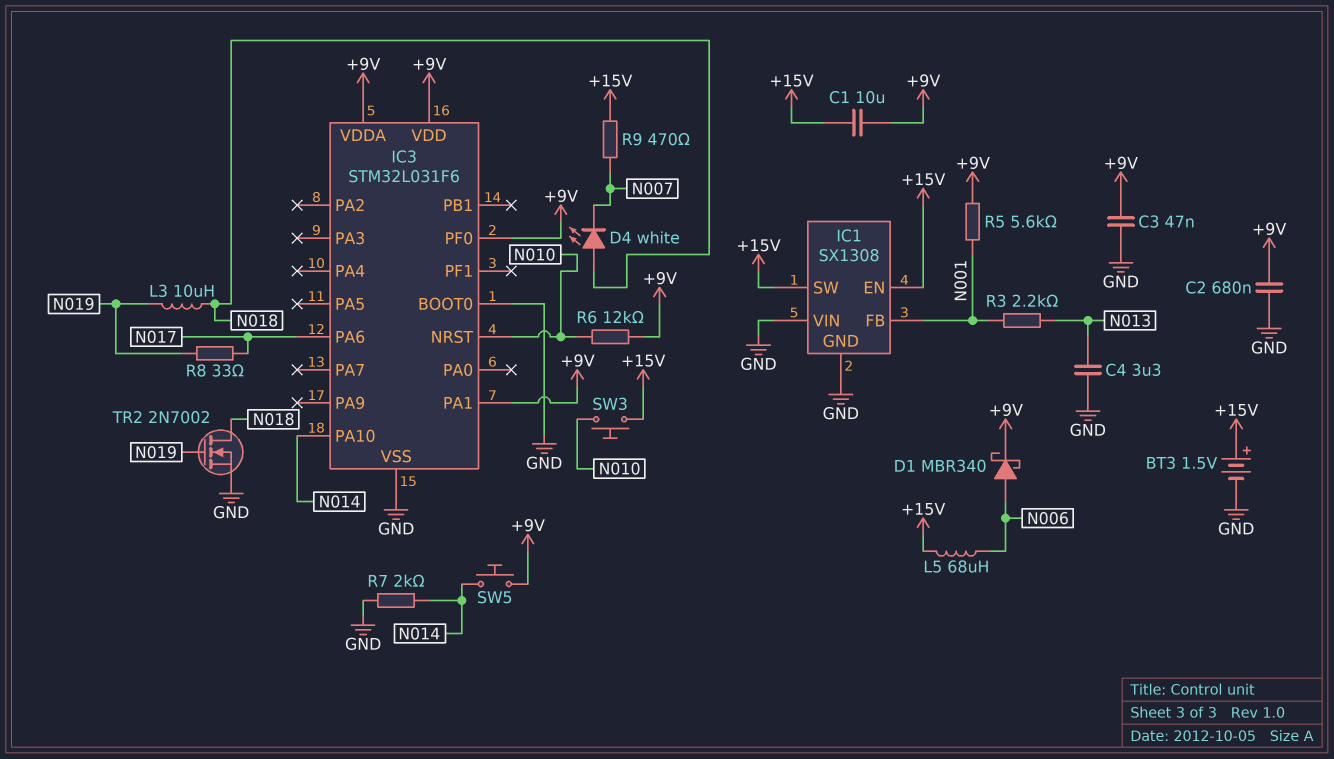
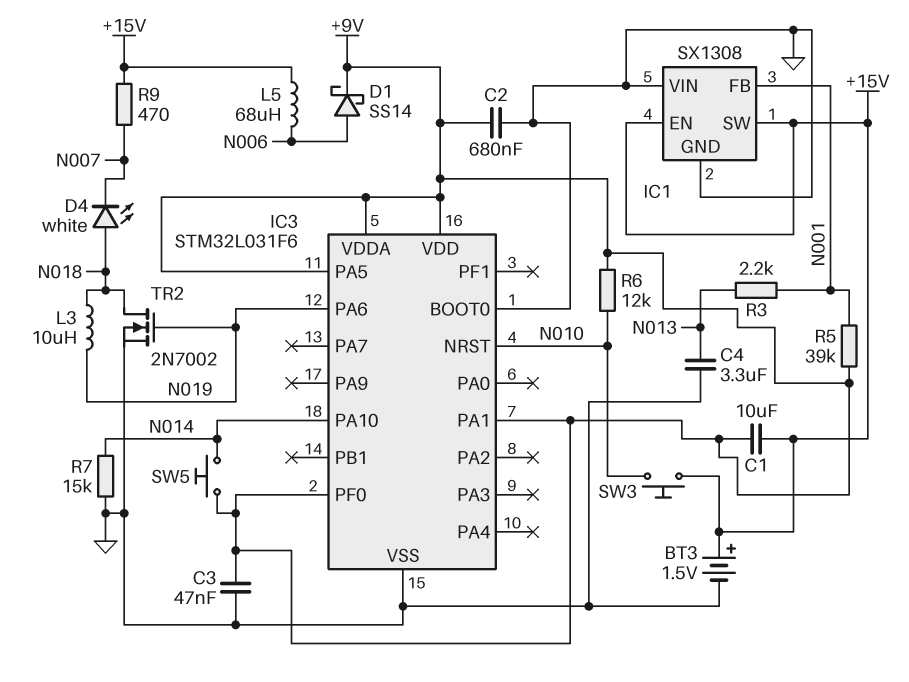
D1: schottky MBR340 (A N006, K +9V) -> schottky SS14 (A N006, K +9V)
IC3 pin PA5: none -> +9V
IC3 pin PA6: N017 -> N019
R5: 5.6k (+9V, N001) -> 39k (+9V, N001)
R7: 2k (GND, N014) -> 15k (GND, N014)
R8: 33 (N017, N019) -> none

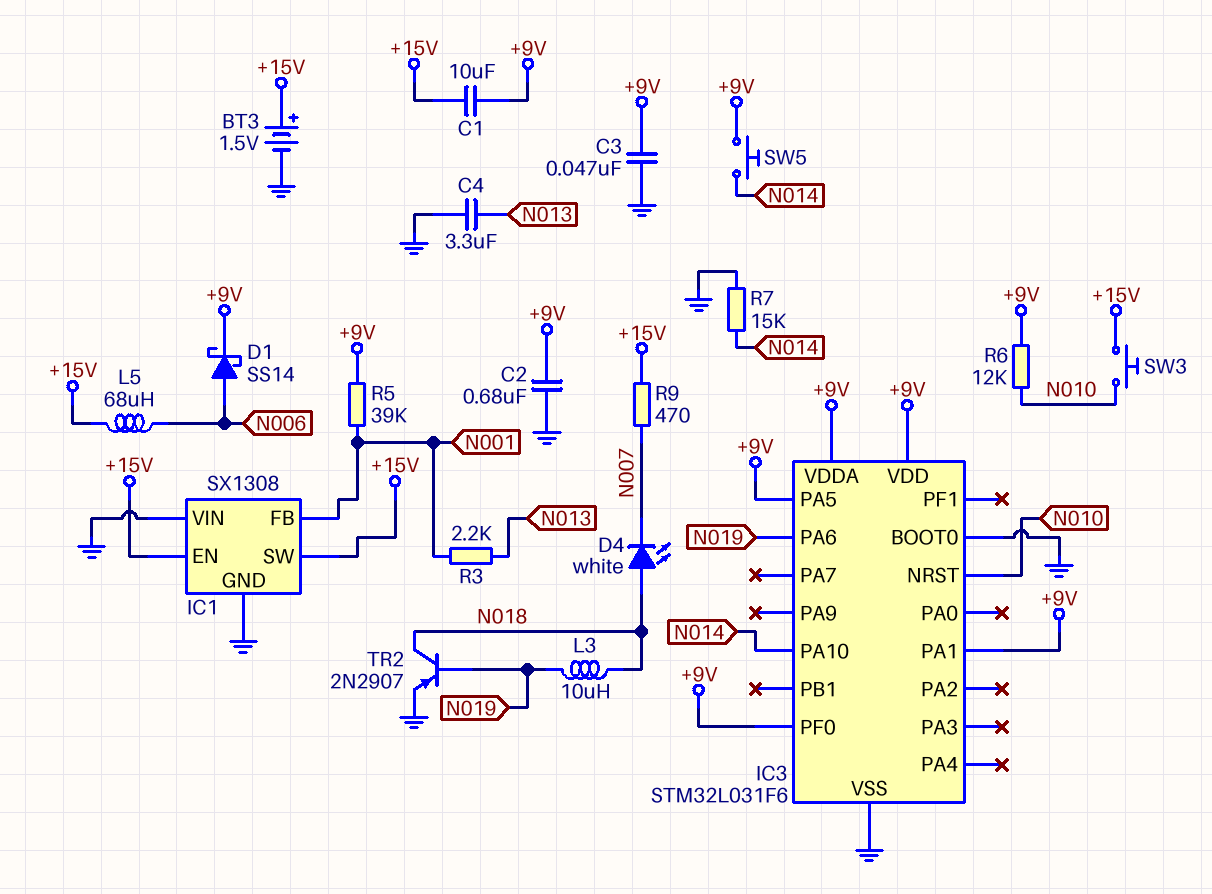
TR2: NMOS 2N7002 (G N019, D N018, S GND) -> PNP 2N2907 (B N019, C N018, E GND)

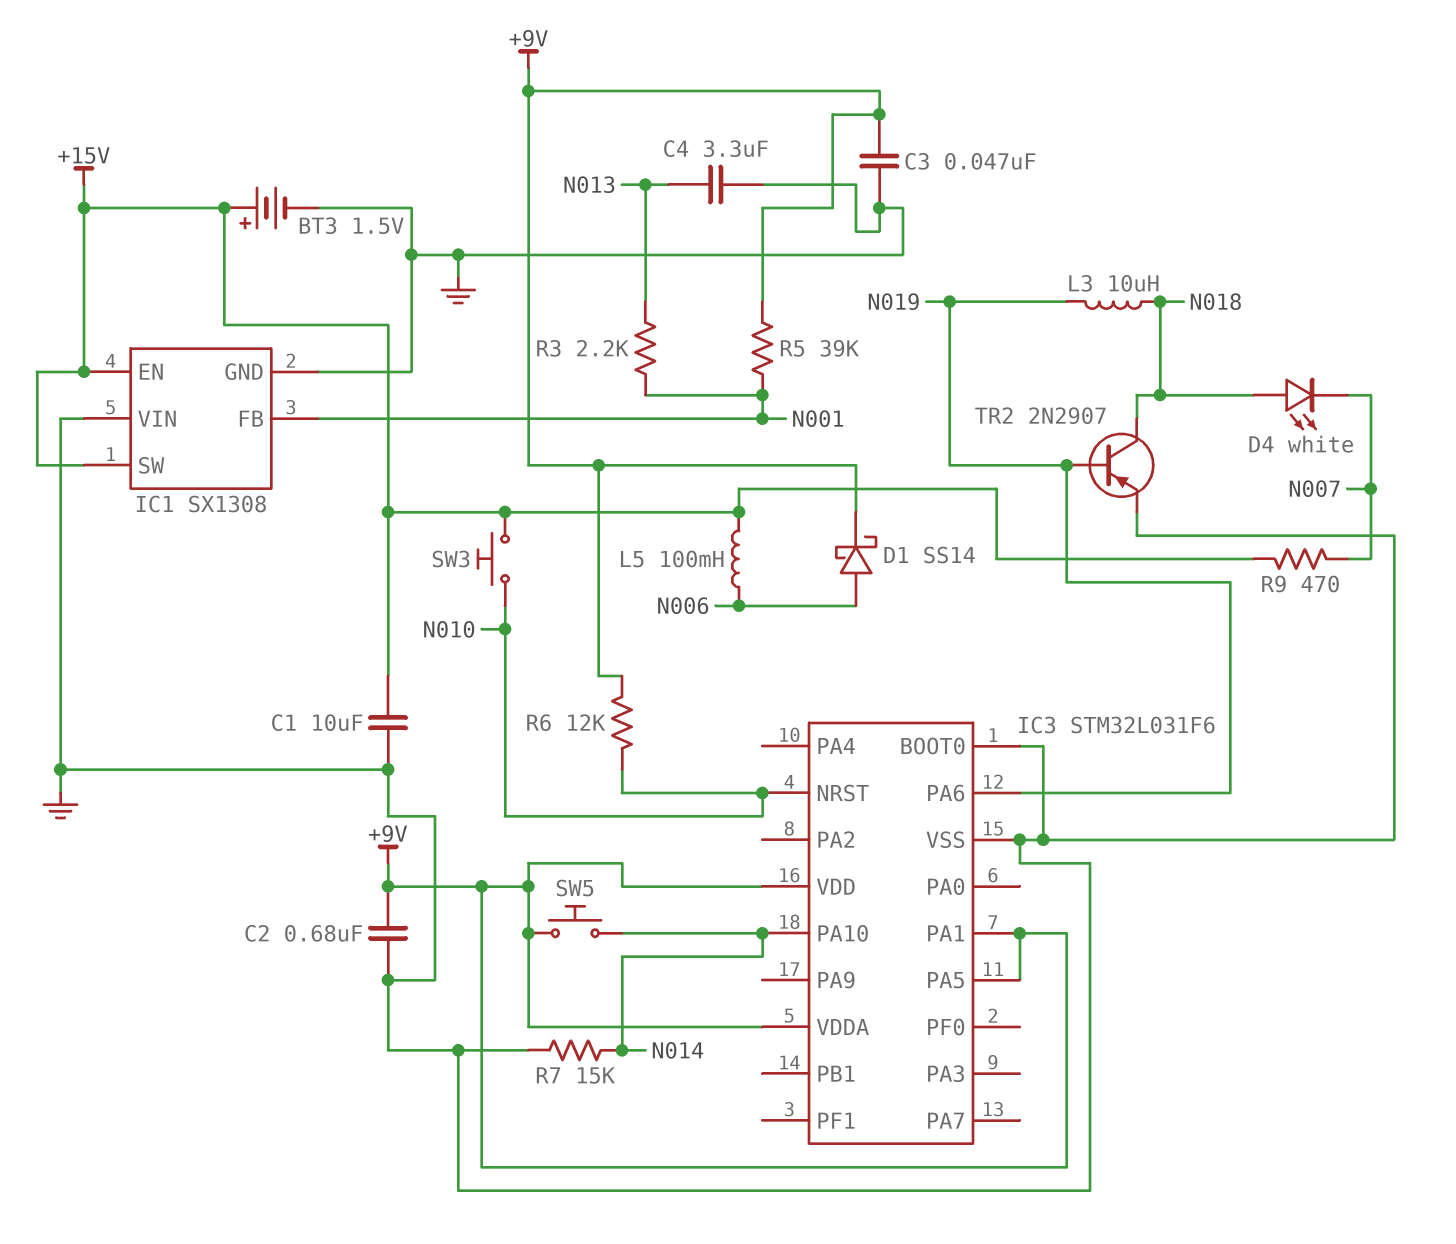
C1: 10uF (+9V, +15V) -> 10uF (+15V, GND)
IC3 pin PF0: +9V -> none
L5: 68uH (+15V, N006) -> 100mH (+15V, N006)

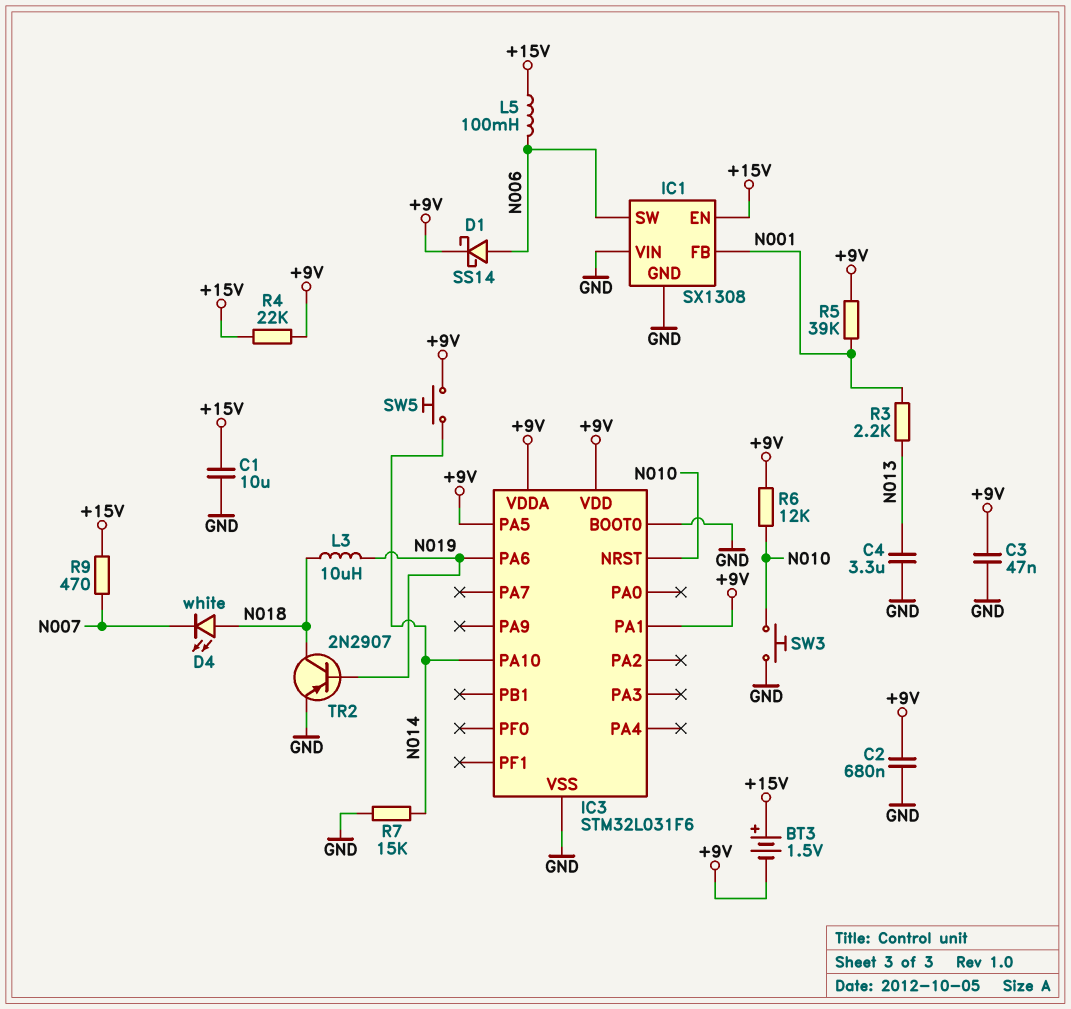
BT3: 1.5V (plus +15V, minus GND) -> 1.5V (plus +15V, minus +9V)
IC1 pin SW: +15V -> N006
R4: none -> 22k (+9V, +15V)
SW3: button (+15V, N010) -> button (GND, N010)

